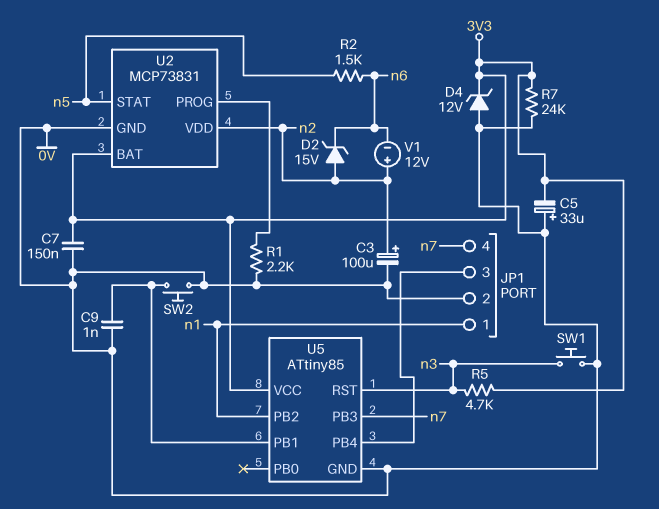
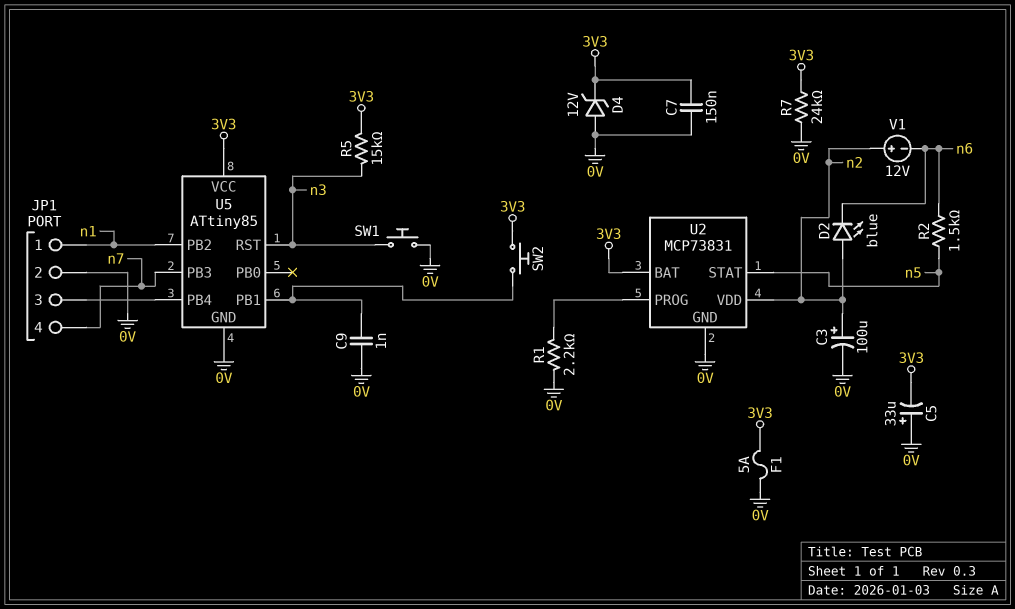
D2: zener 15V (A n2, K n6) -> LED blue (A n2, K n6)
F1: none -> 5A (0V, 3V3)
R5: 4.7k (3V3, n3) -> 15k (3V3, n3)
SW2: button (0V, U5/PB1) -> button (3V3, U5/PB1)

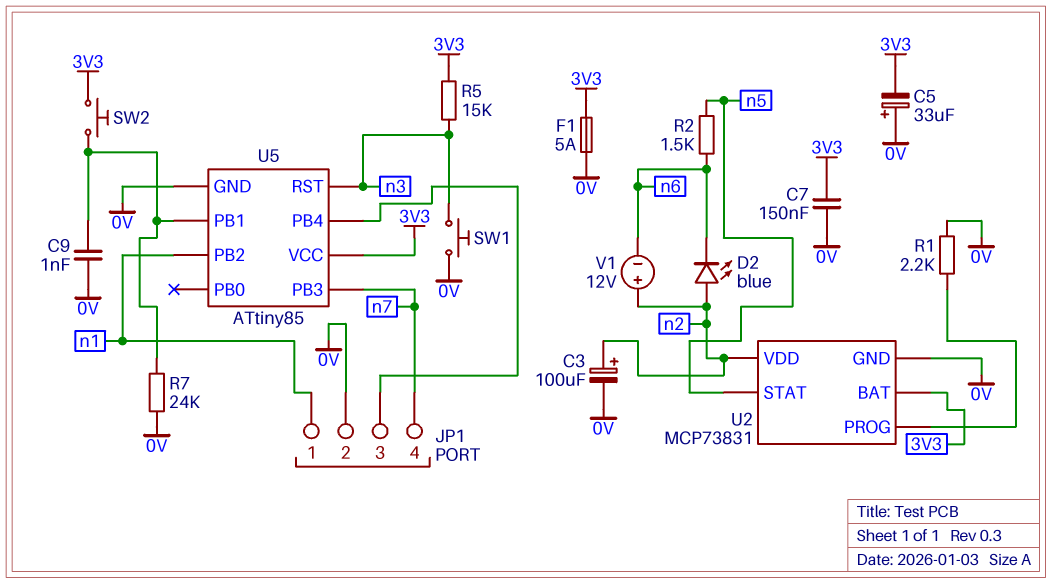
D4: zener 12V (A 0V, K 3V3) -> none
R7: 24k (0V, 3V3) -> 24k (0V, U5/PB1)

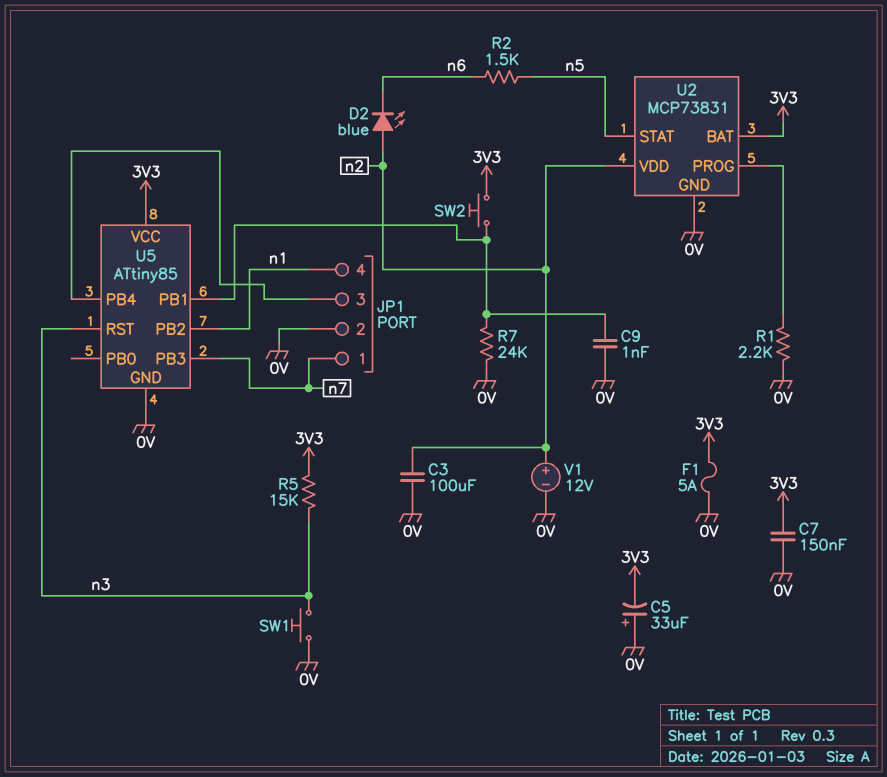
C3: 100uF (plus n2, minus 0V) -> 100uF (0V, n2)
JP1 pin 1: n1 -> n7
JP1 pin 4: n7 -> n1
V1: 12V (plus n2, minus n6) -> 12V (plus n2, minus 0V)

